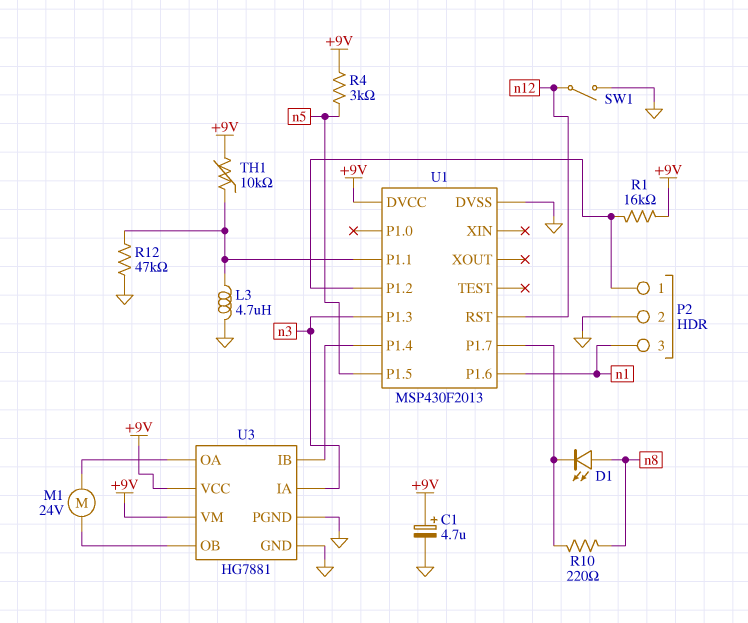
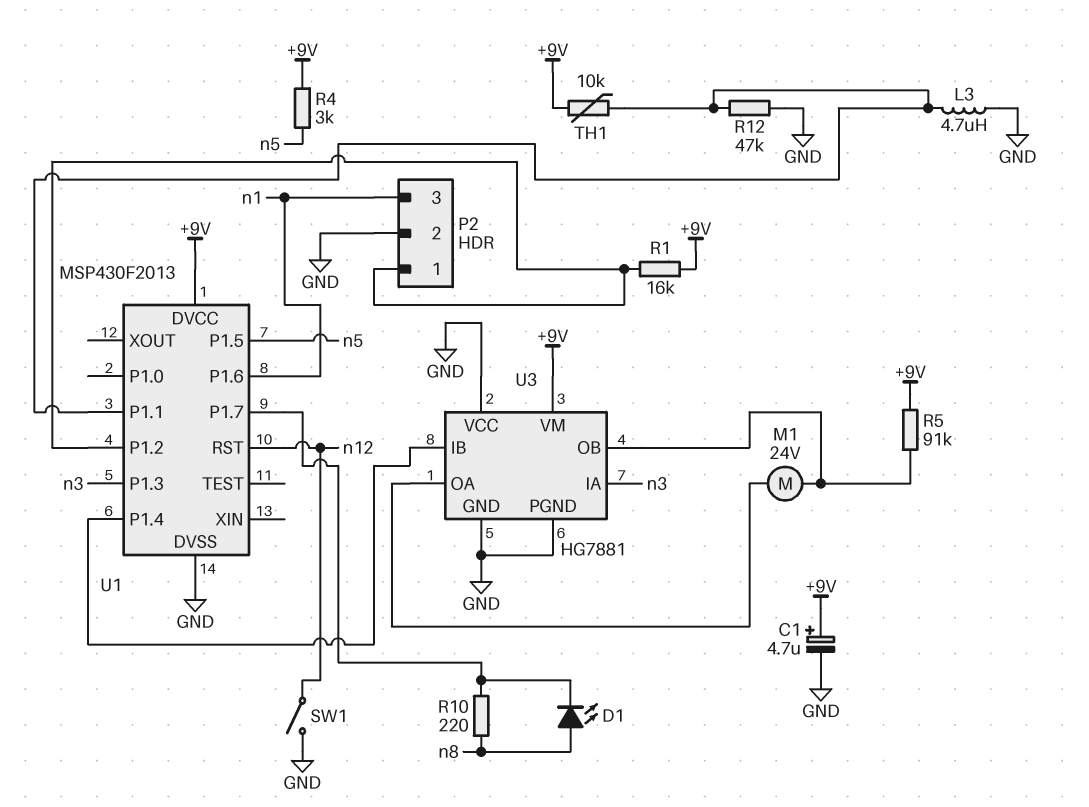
R5: none -> 91k (+9V, U3/OB)
U3 pin VCC: +9V -> GND

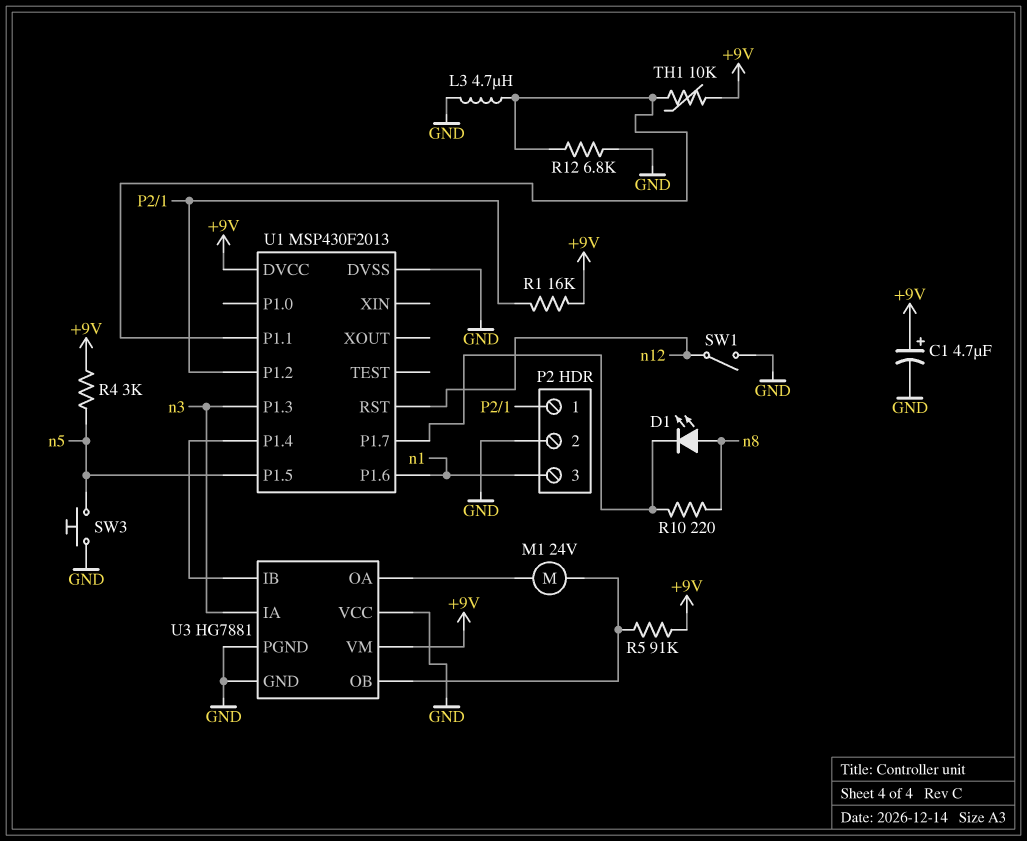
R12: 47k (GND, U1/P1.1) -> 6.8k (GND, U1/P1.1)
SW3: none -> button (GND, n5)

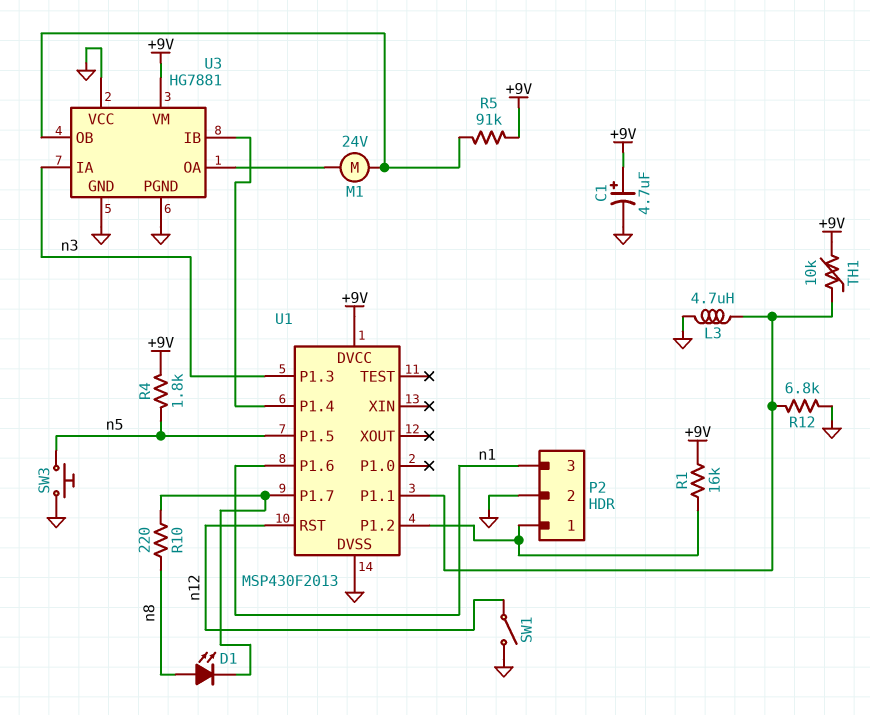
R4: 3k (+9V, n5) -> 1.8k (+9V, n5)

